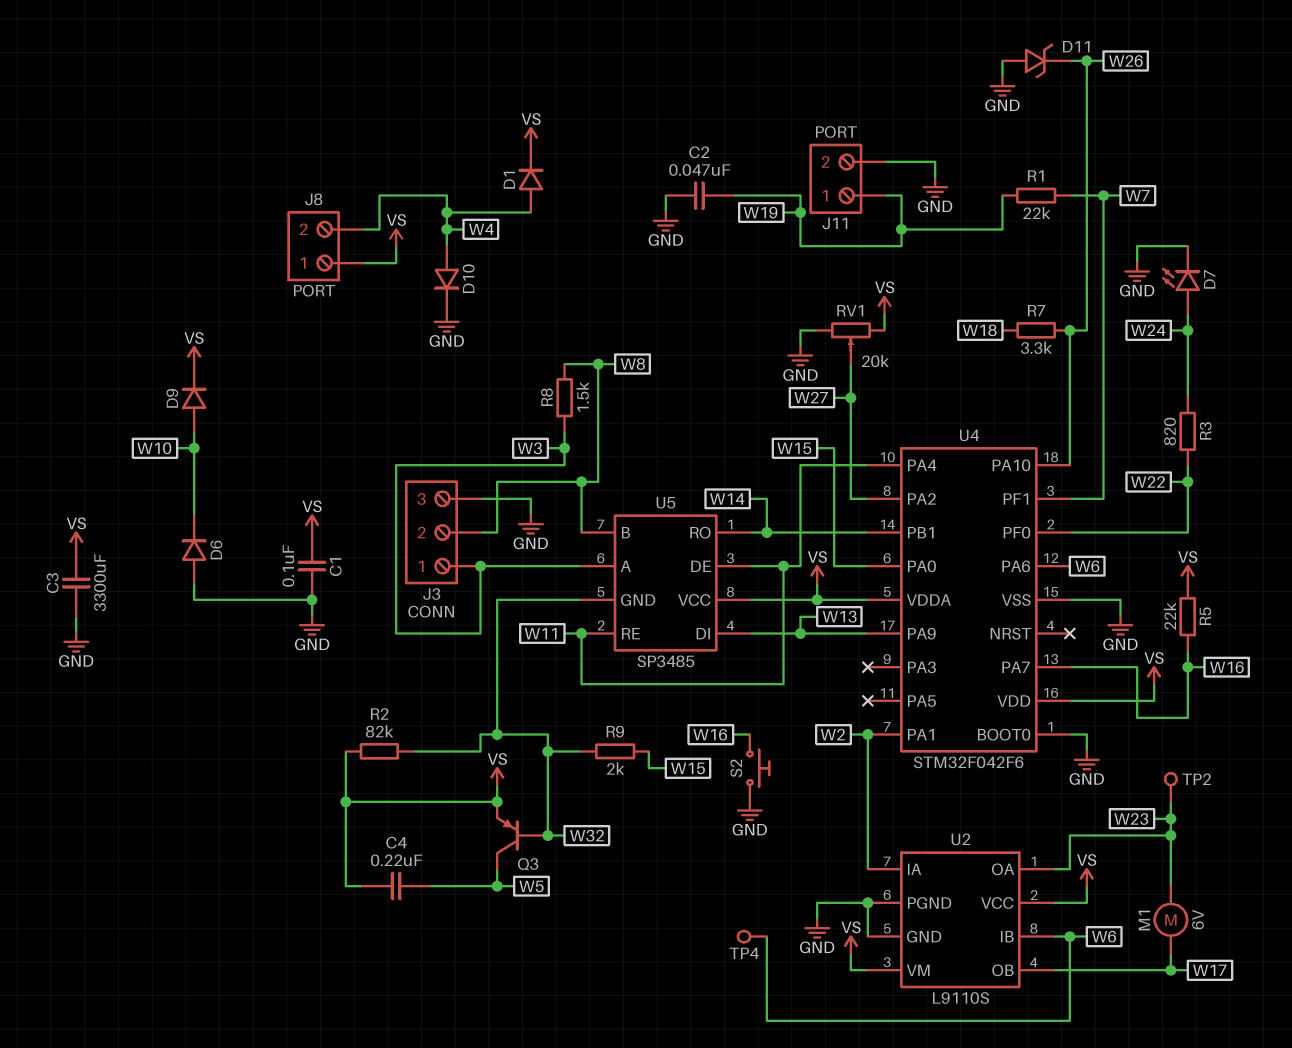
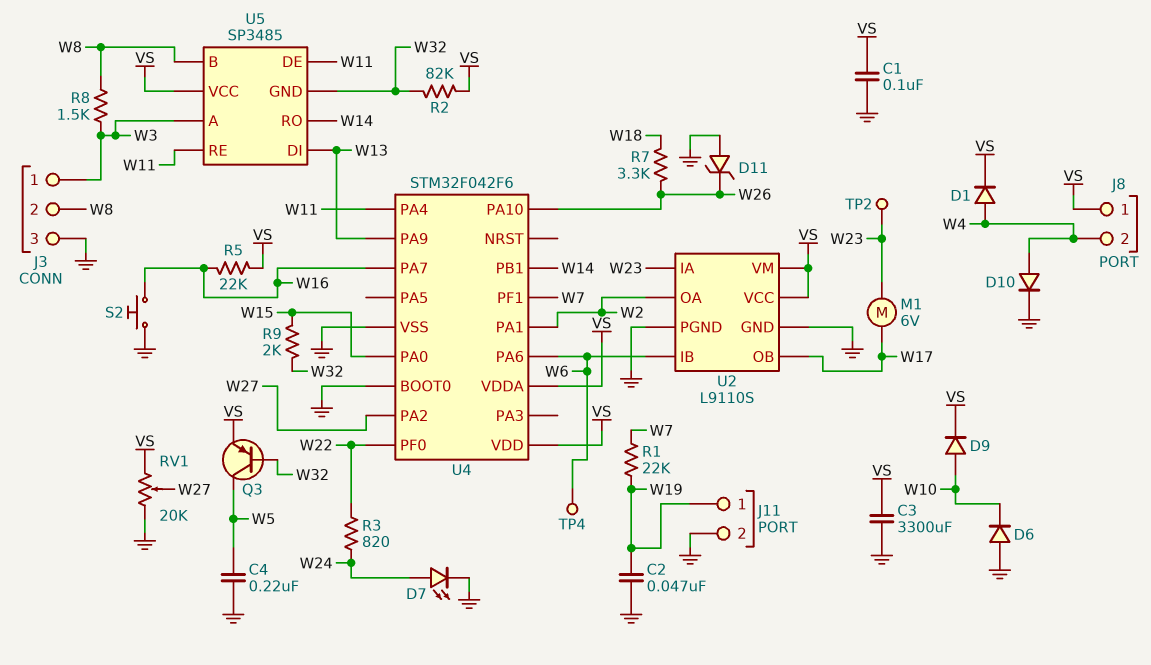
C4: 220nF (VS, W5) -> 220nF (GND, W5)
U2 pin IA: W2 -> W23
U2 pin OA: W23 -> W2

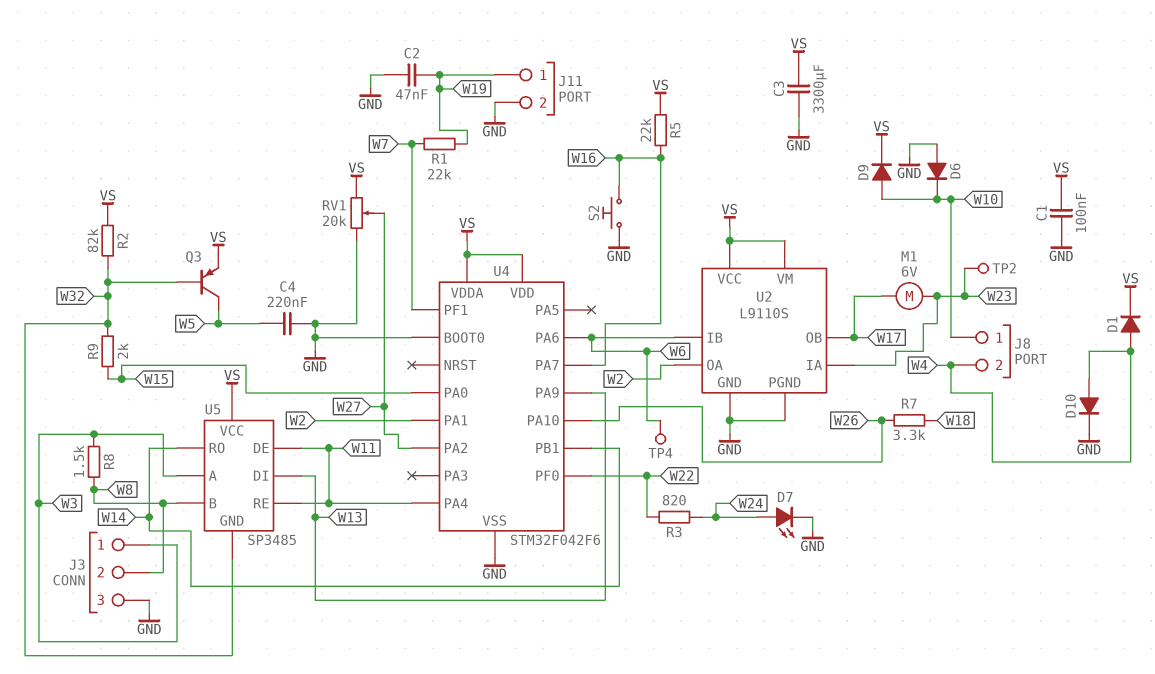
D11: zener (A GND, K W26) -> none
J8 pin 1: VS -> W10

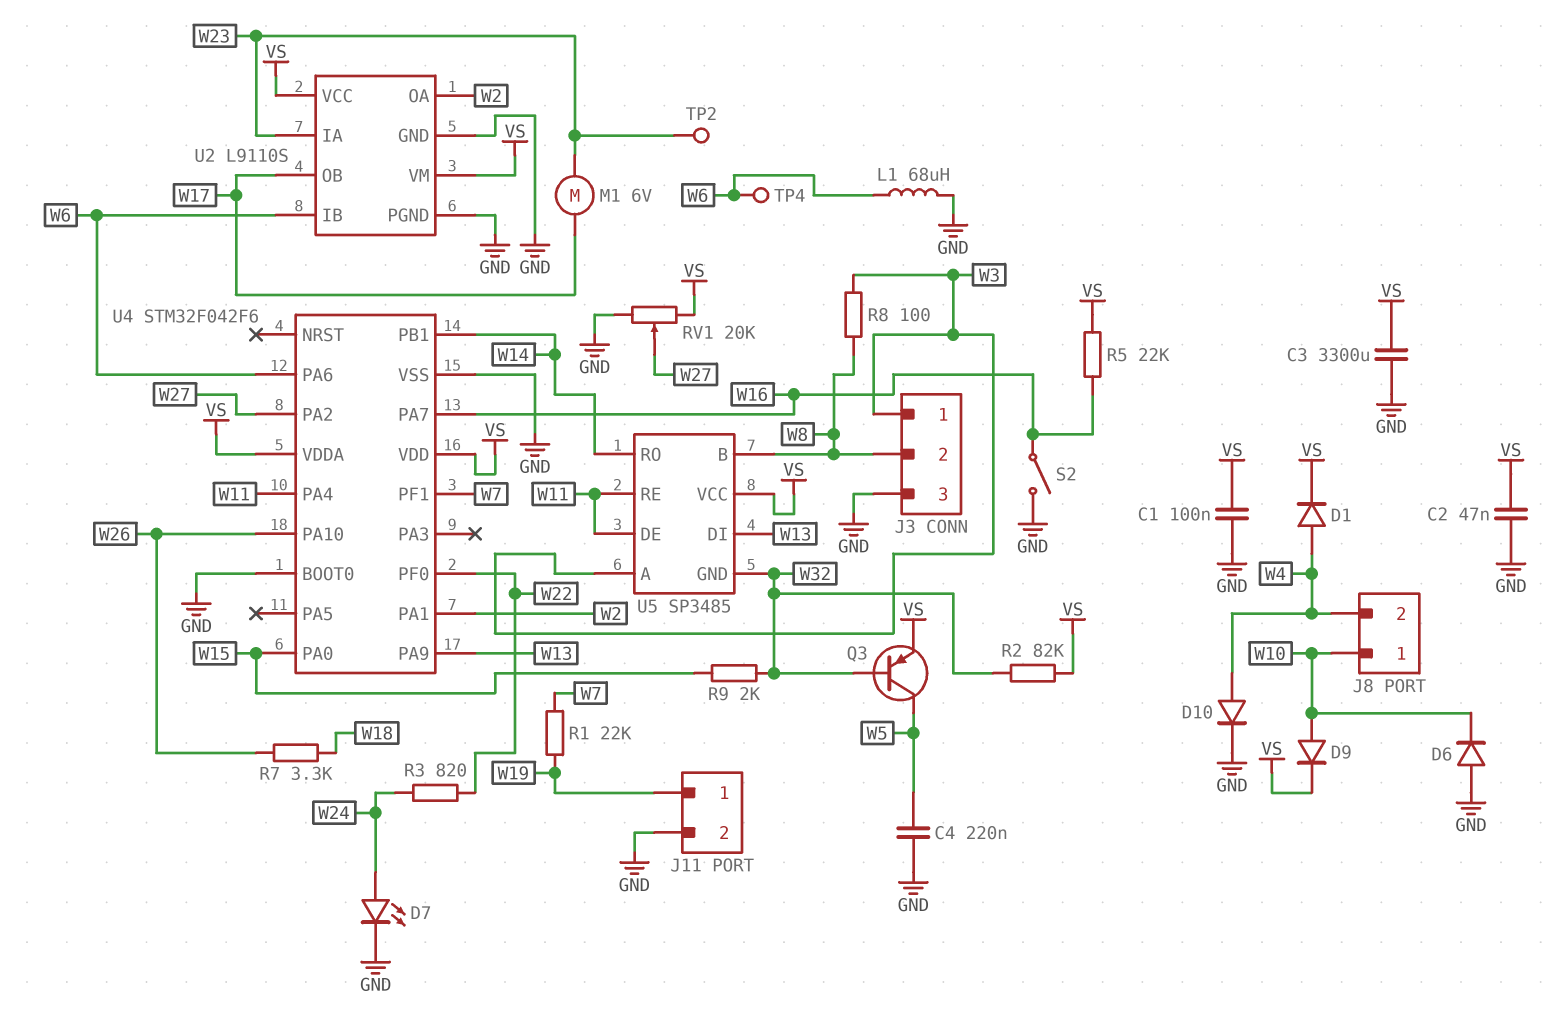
C2: 47nF (GND, W19) -> 47nF (GND, VS)
L1: none -> 68uH (GND, W6)
R8: 1.5k (W3, W8) -> 100 (W3, W8)
S2: button (GND, W16) -> switch (GND, W16)

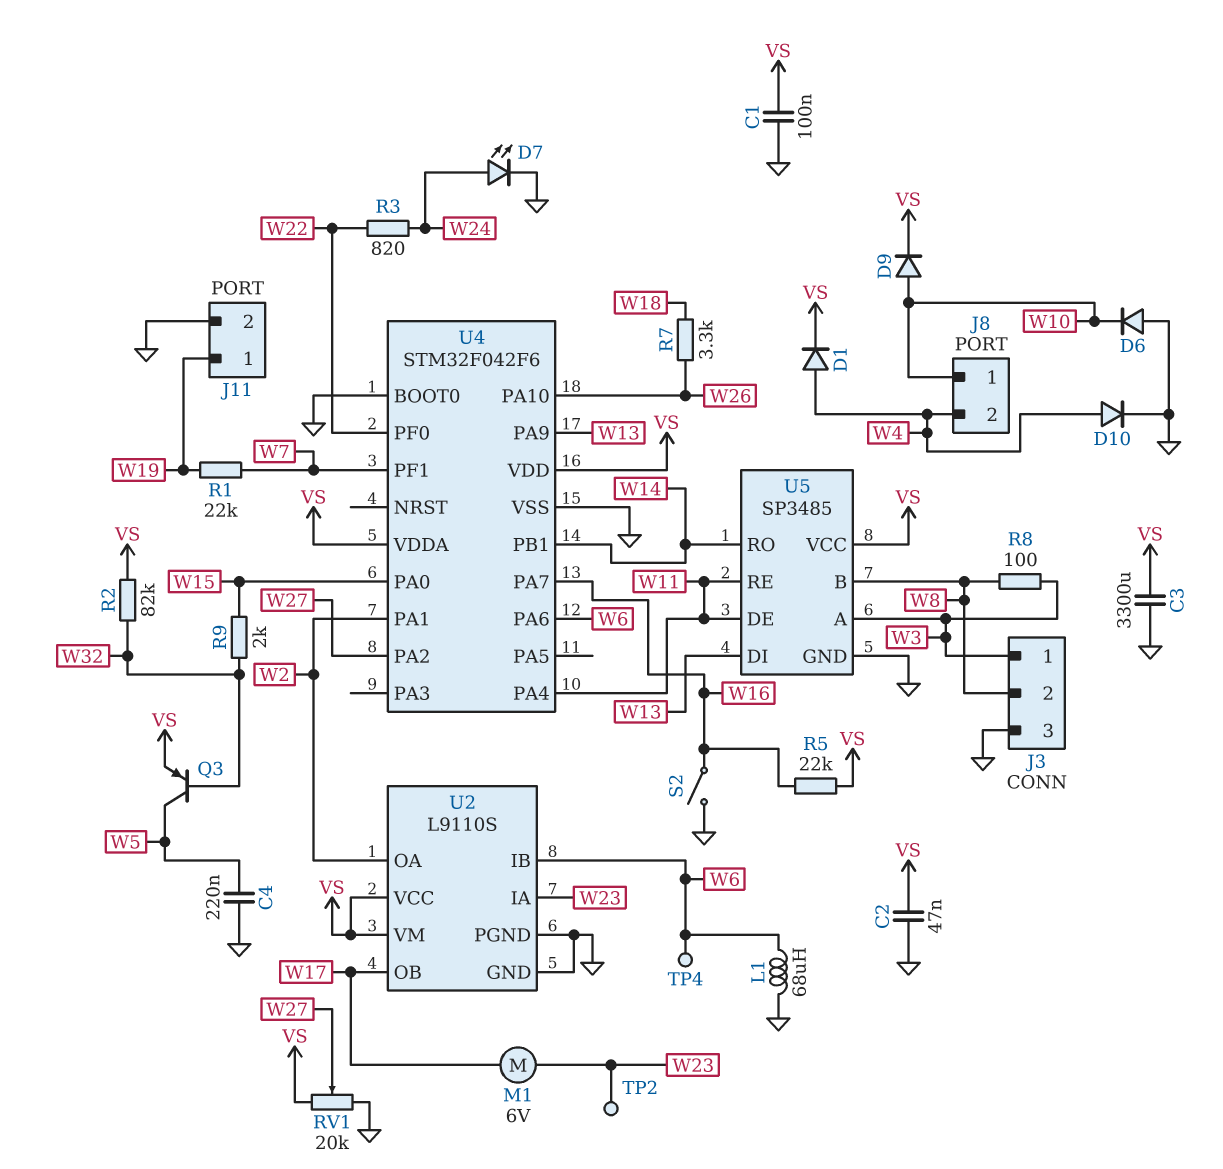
U5 pin GND: W32 -> GND

